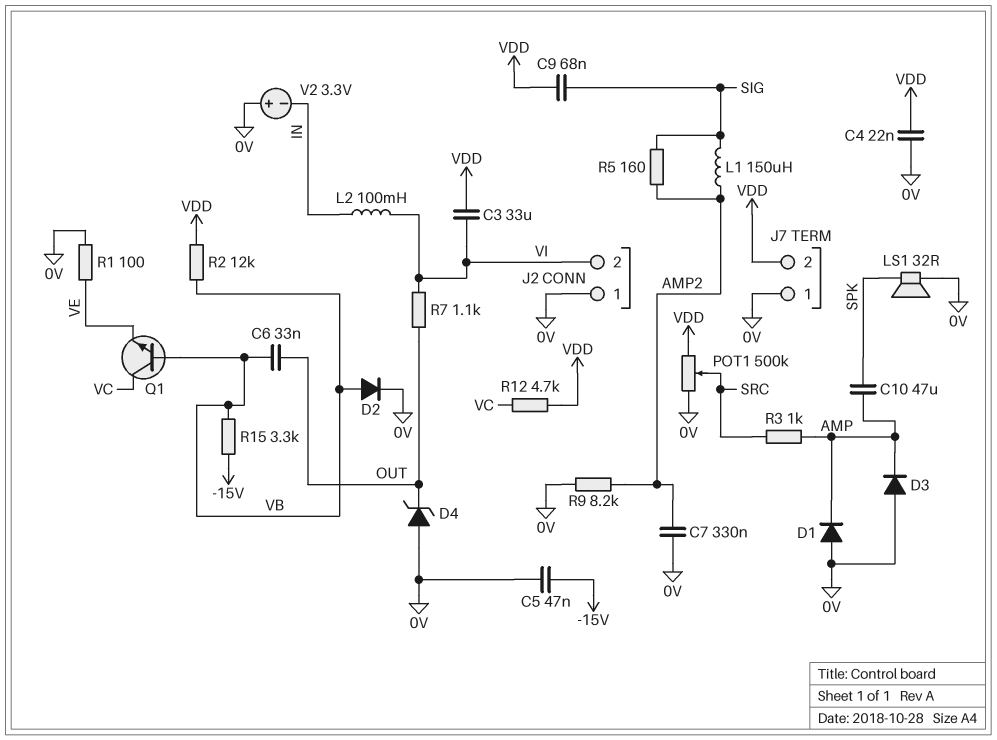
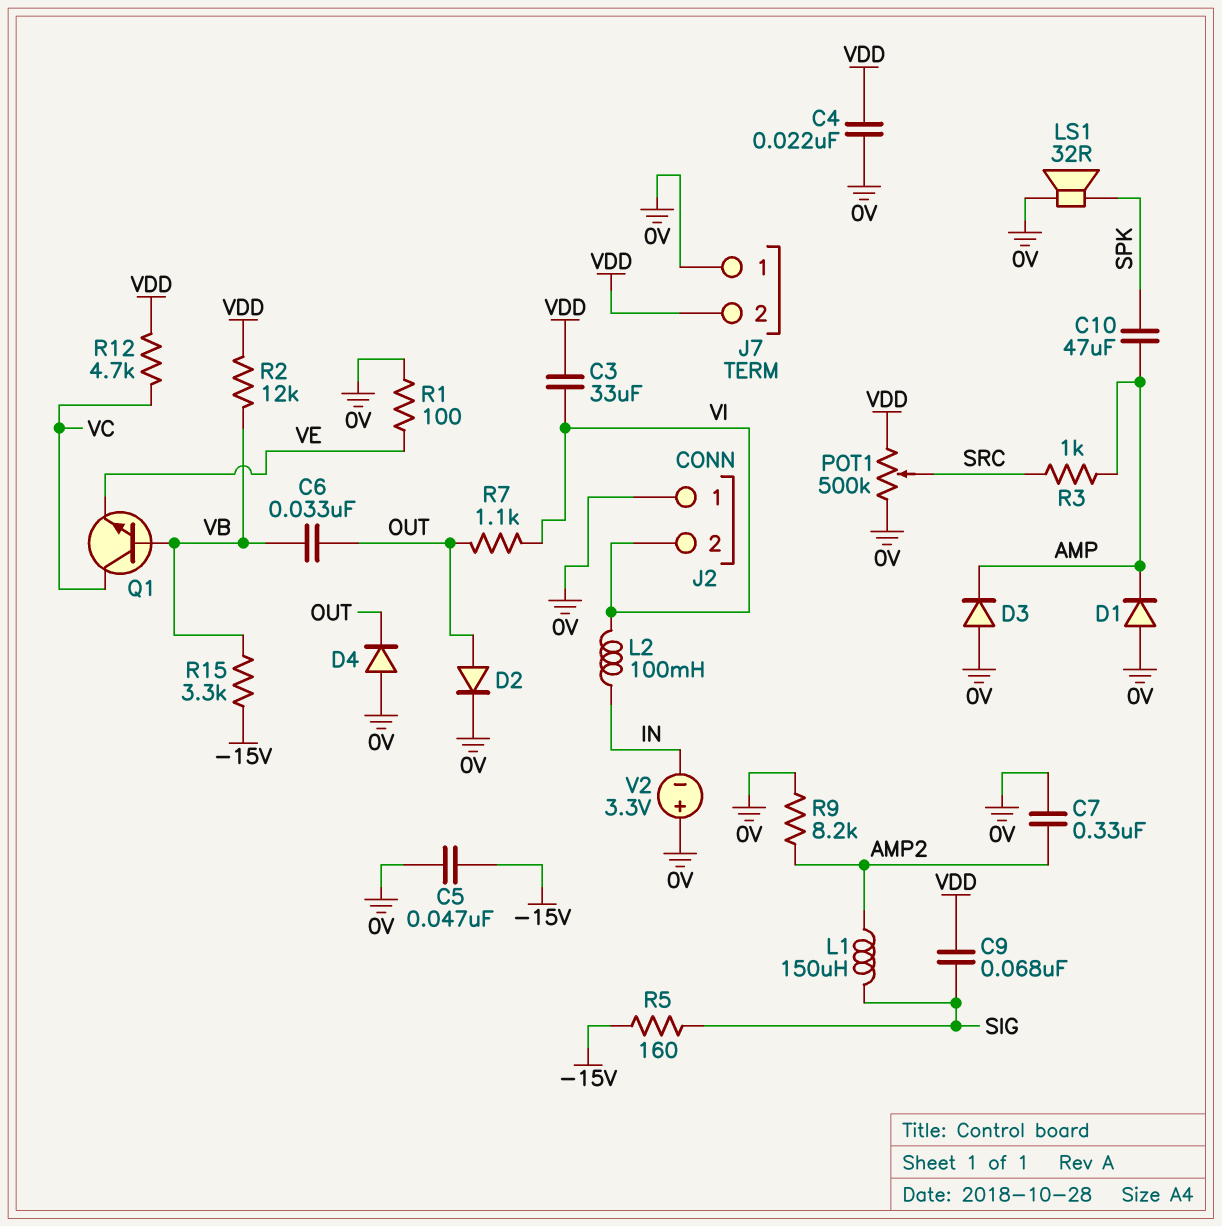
D2: diode (A VB, K 0V) -> diode (A OUT, K 0V)
D4: zener (A 0V, K OUT) -> diode (A 0V, K OUT)
R5: 160 (AMP2, SIG) -> 160 (-15V, SIG)

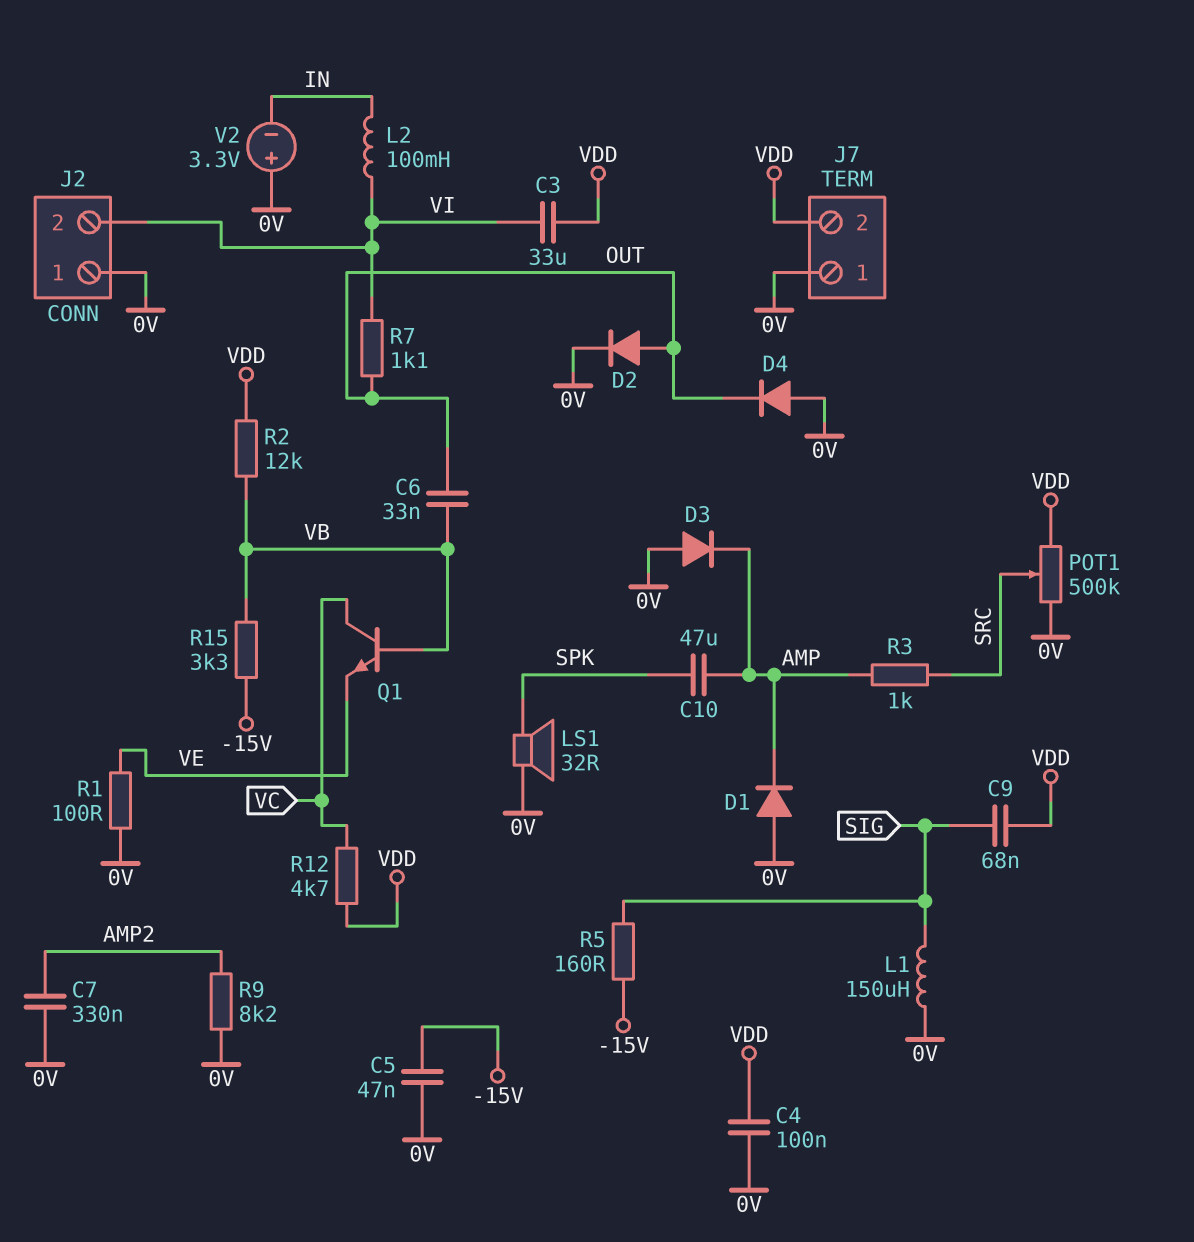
C4: 22nF (0V, VDD) -> 100nF (0V, VDD)
L1: 150uH (AMP2, SIG) -> 150uH (0V, SIG)

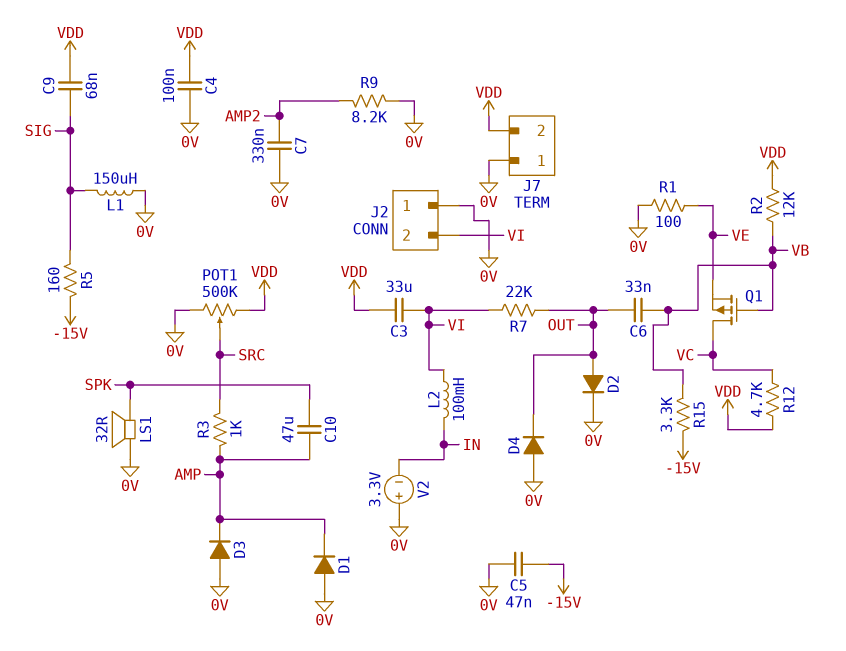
Q1: NPN (B VB, C VC, E VE) -> PMOS (G VB, D VC, S VE)
R7: 1.1k (OUT, VI) -> 22k (OUT, VI)

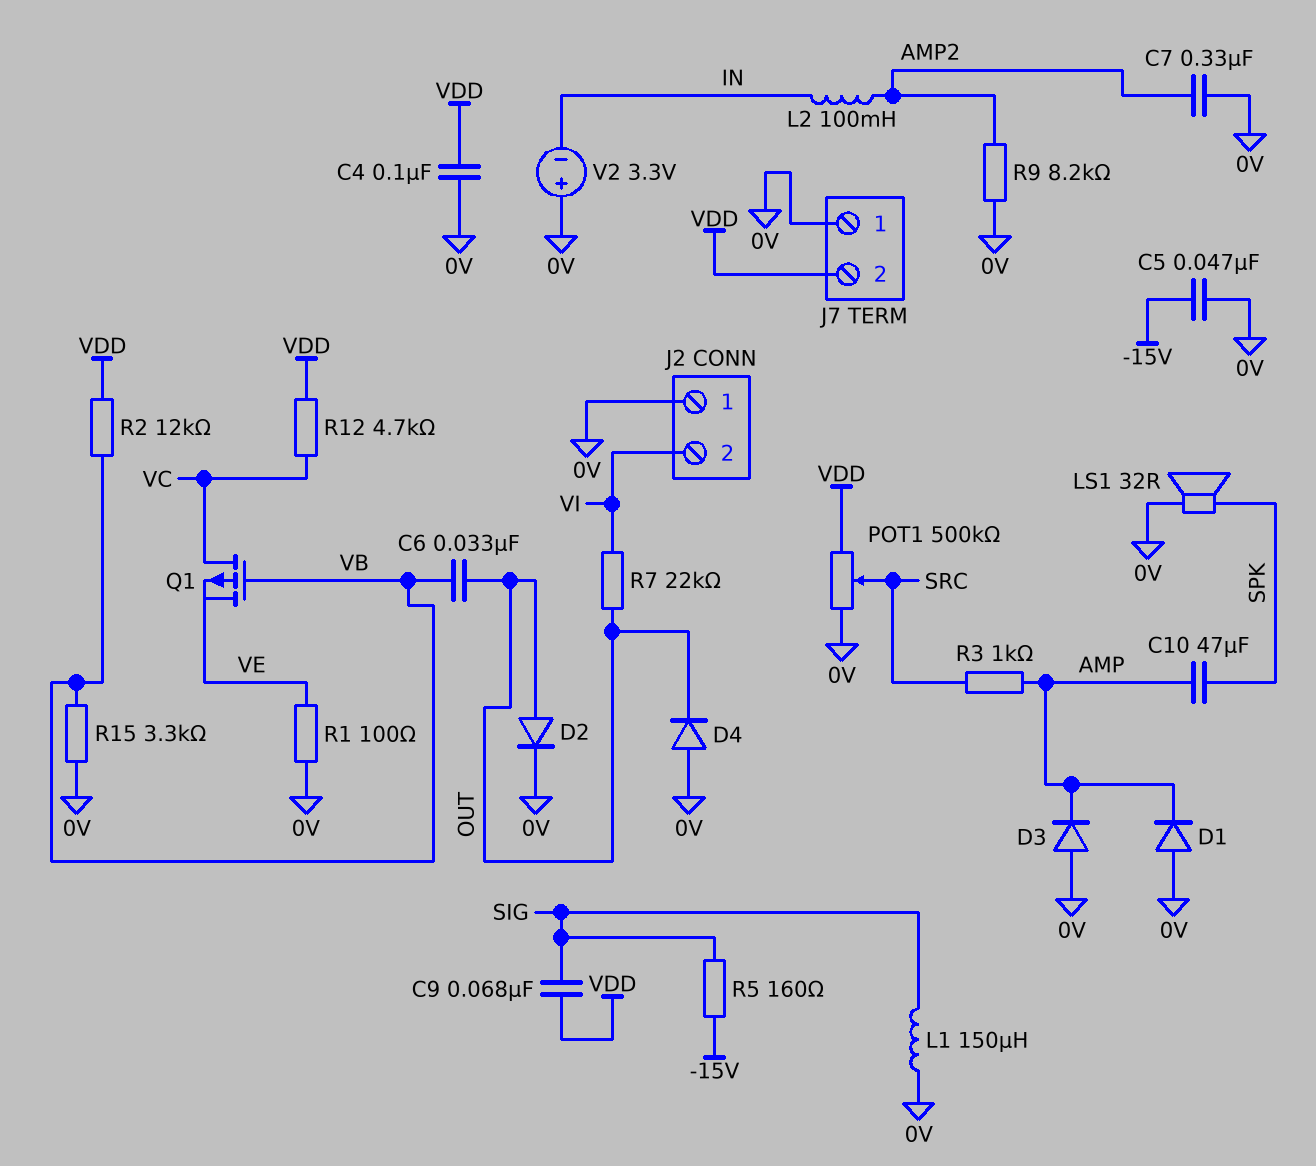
C3: 33uF (VDD, VI) -> none
L2: 100mH (IN, VI) -> 100mH (AMP2, IN)
R15: 3.3k (-15V, VB) -> 3.3k (0V, VB)

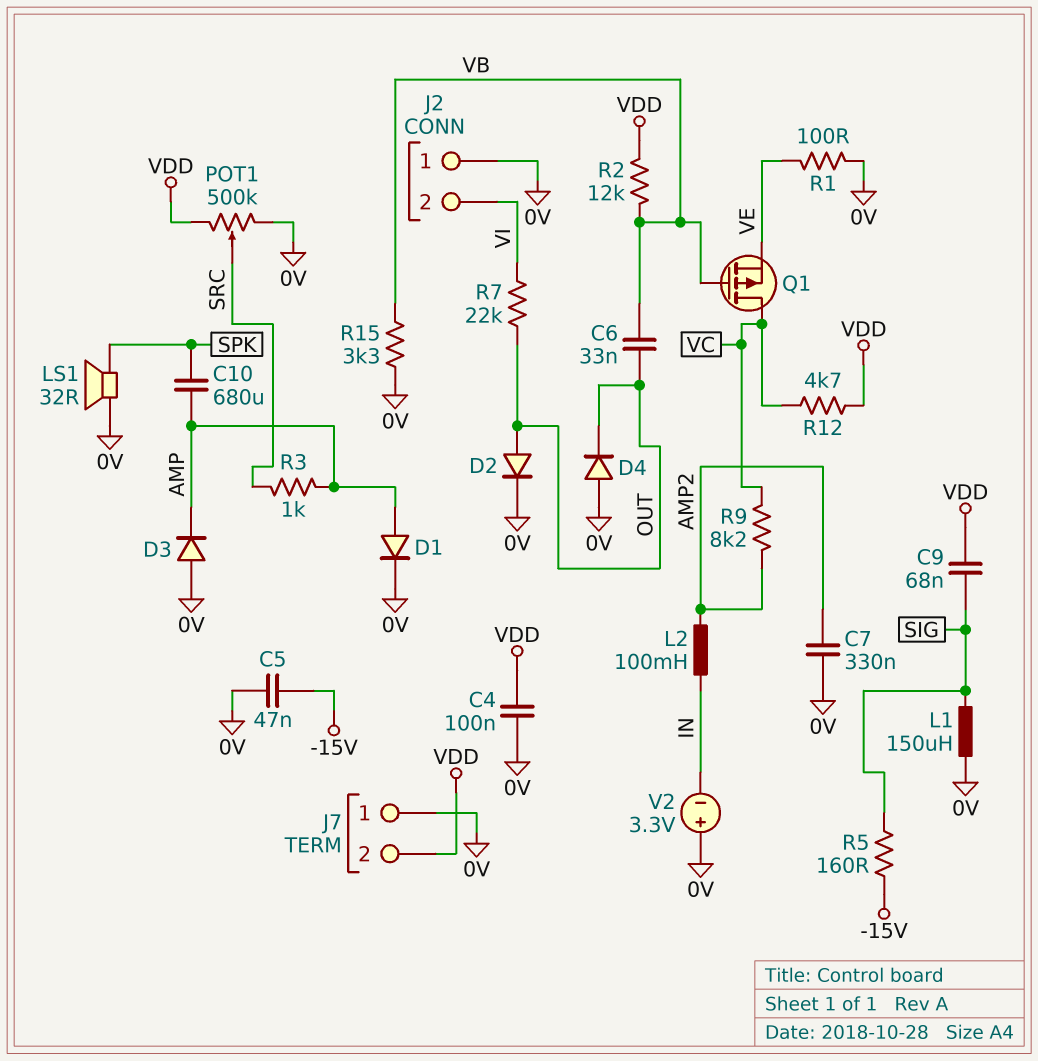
C10: 47uF (AMP, SPK) -> 680uF (AMP, SPK)
D1: diode (A 0V, K AMP) -> diode (A AMP, K 0V)
R9: 8.2k (0V, AMP2) -> 8.2k (AMP2, VC)

